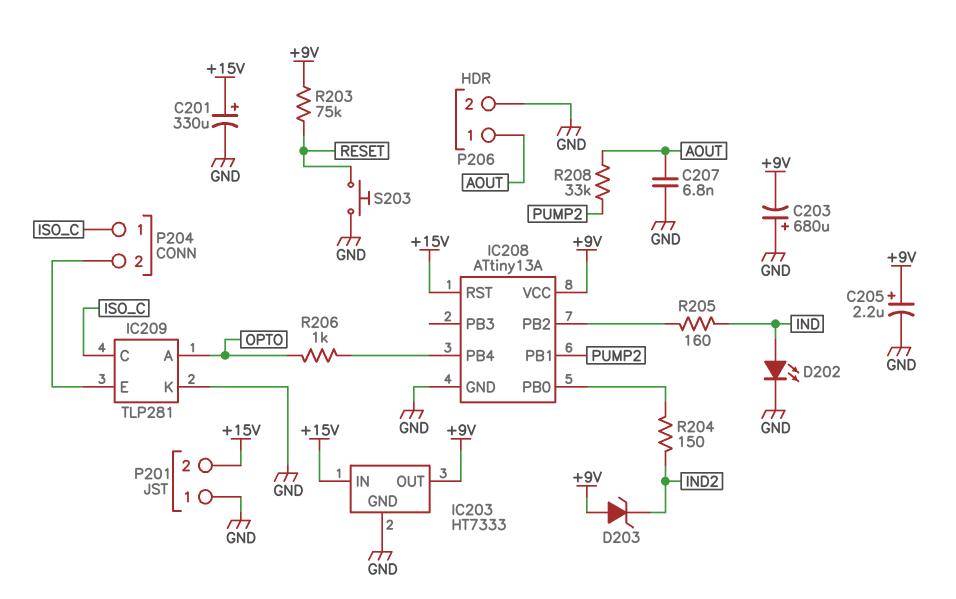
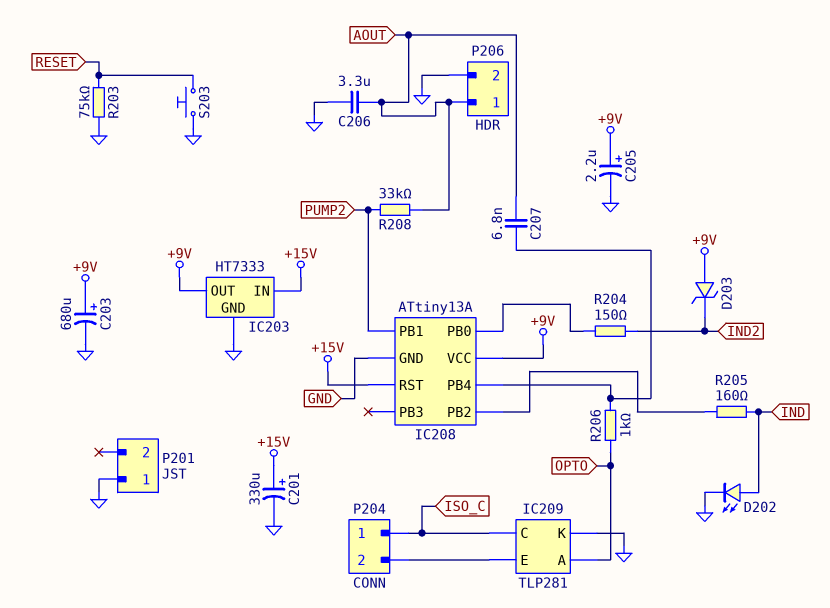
C203: 680uF (plus GND, minus +9V) -> 680uF (plus +9V, minus GND)
C206: none -> 3.3uF (AOUT, GND)
C207: 6.8nF (AOUT, GND) -> 6.8nF (AOUT, IC208/PB4)
P201 pin 2: +15V -> none
R203: 75k (+9V, RESET) -> 75k (GND, RESET)

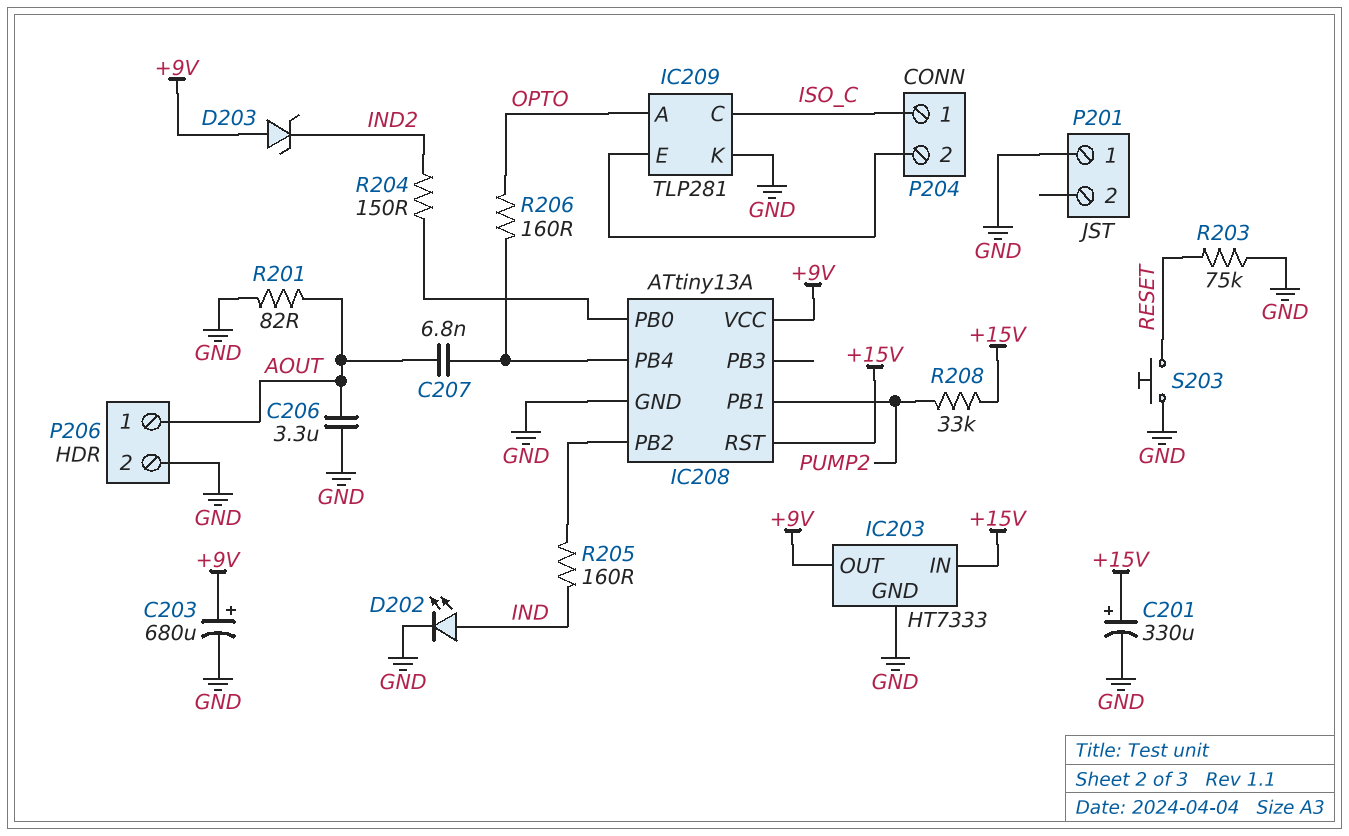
C205: 2.2uF (plus +9V, minus GND) -> none
R201: none -> 82 (AOUT, GND)
R206: 1k (IC208/PB4, OPTO) -> 160 (IC208/PB4, OPTO)
R208: 33k (AOUT, PUMP2) -> 33k (+15V, PUMP2)

